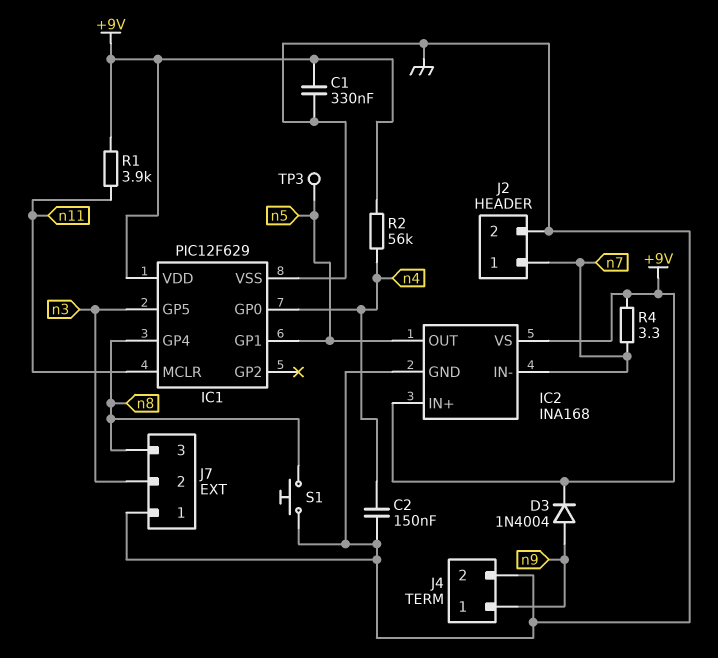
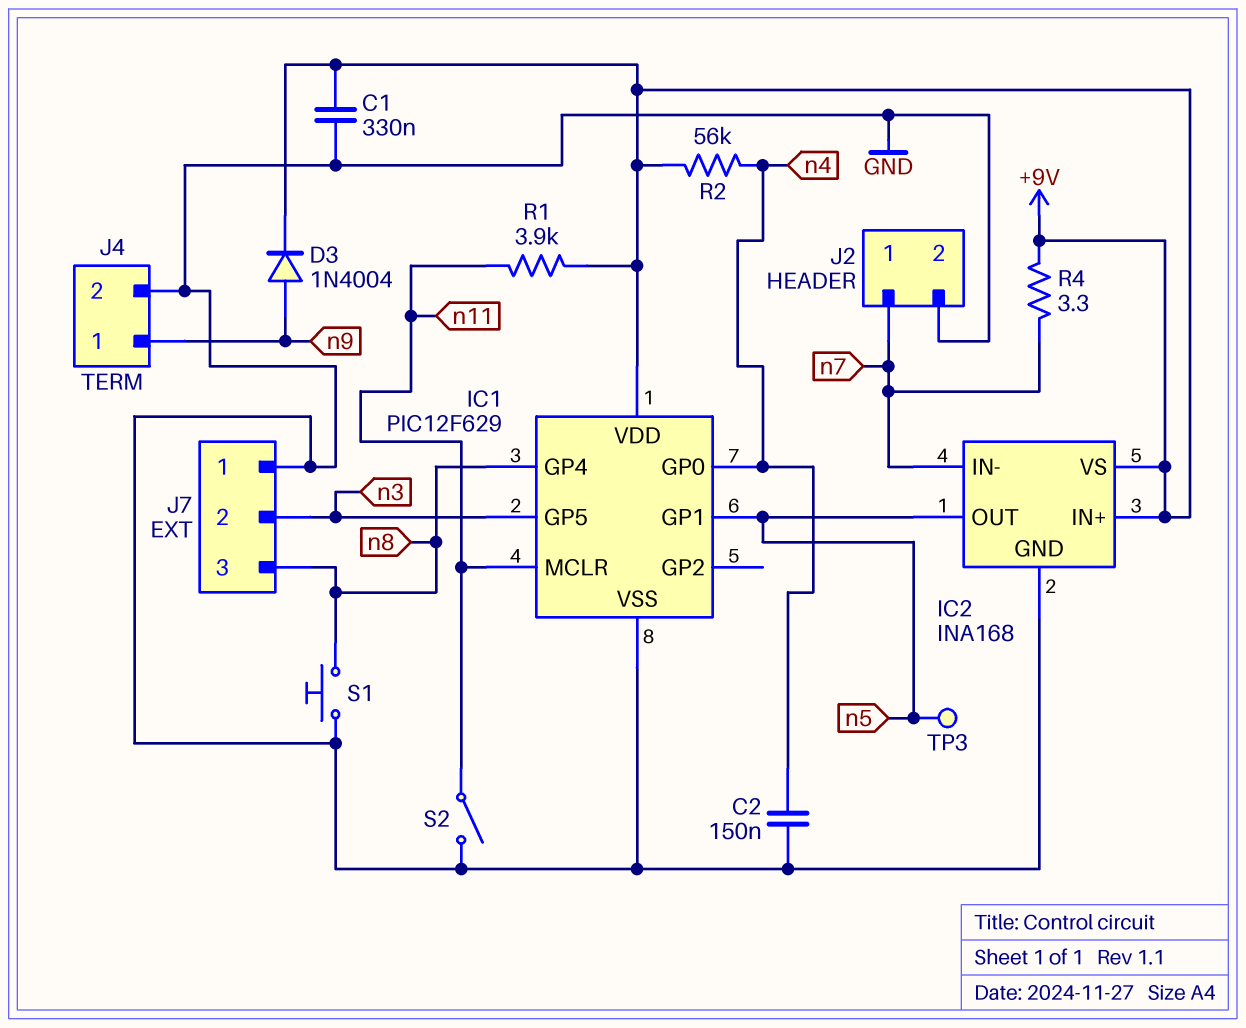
S2: none -> switch (GND, n11)

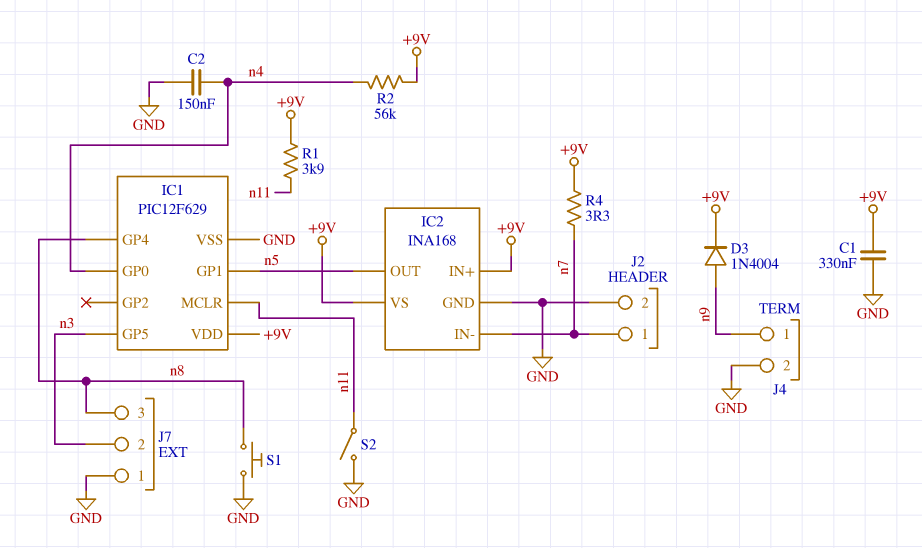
TP3: test point (n5) -> none

